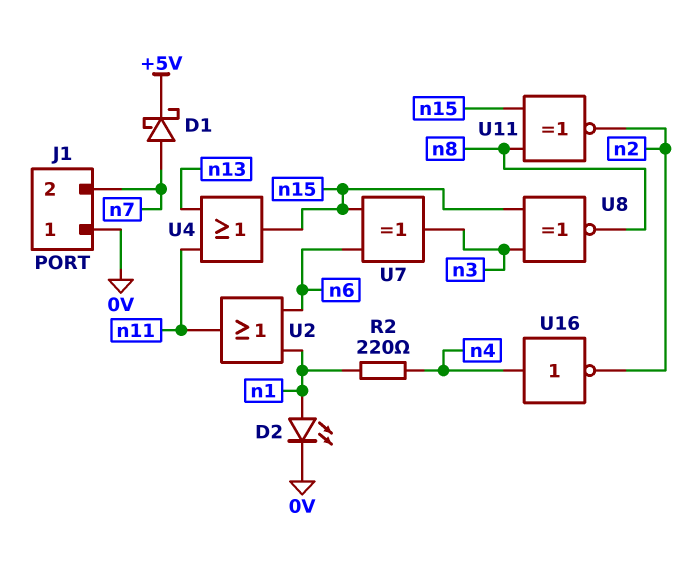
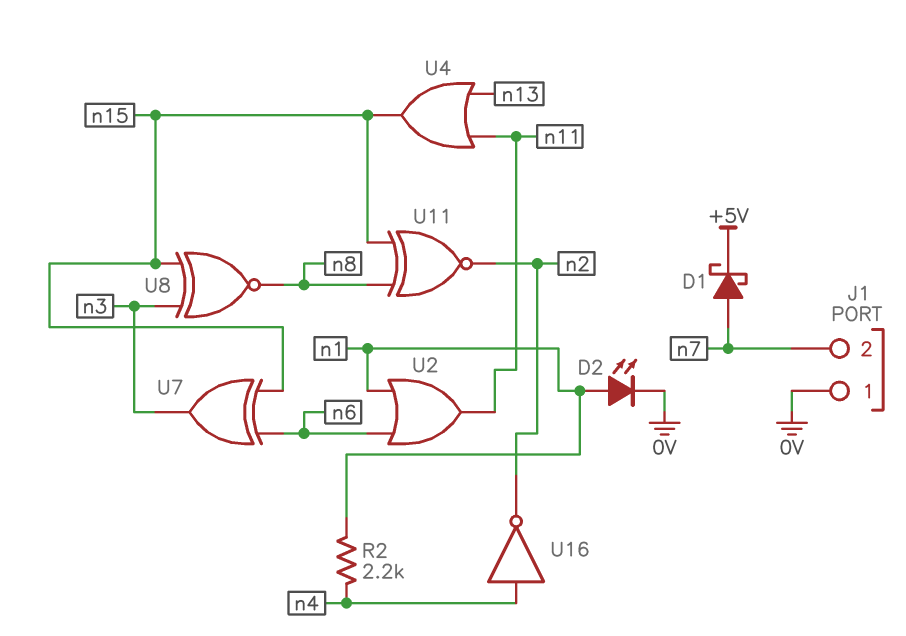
R2: 220 (n1, n4) -> 2.2k (n1, n4)

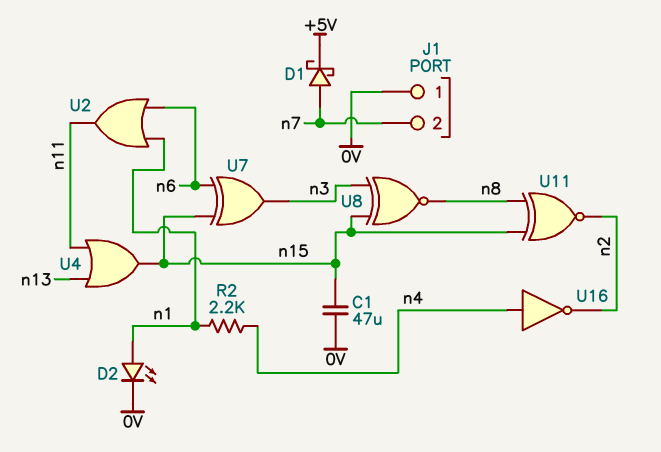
C1: none -> 47uF (0V, n15)

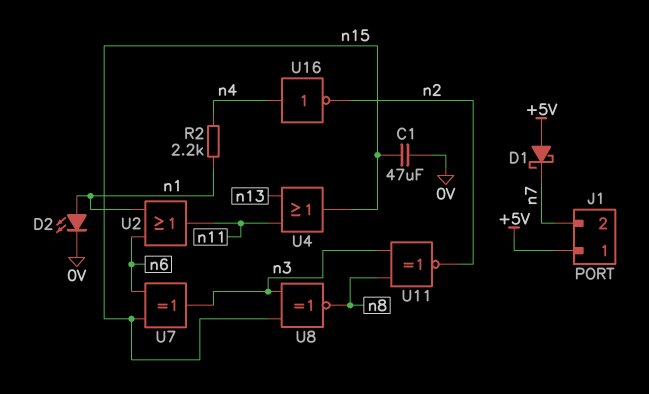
D1: schottky (A n7, K +5V) -> schottky (A +5V, K n7)
J1 pin 1: 0V -> +5V
U11: XNOR (in n8, in n15, out n2) -> XNOR (in n3, in n8, out n2)

